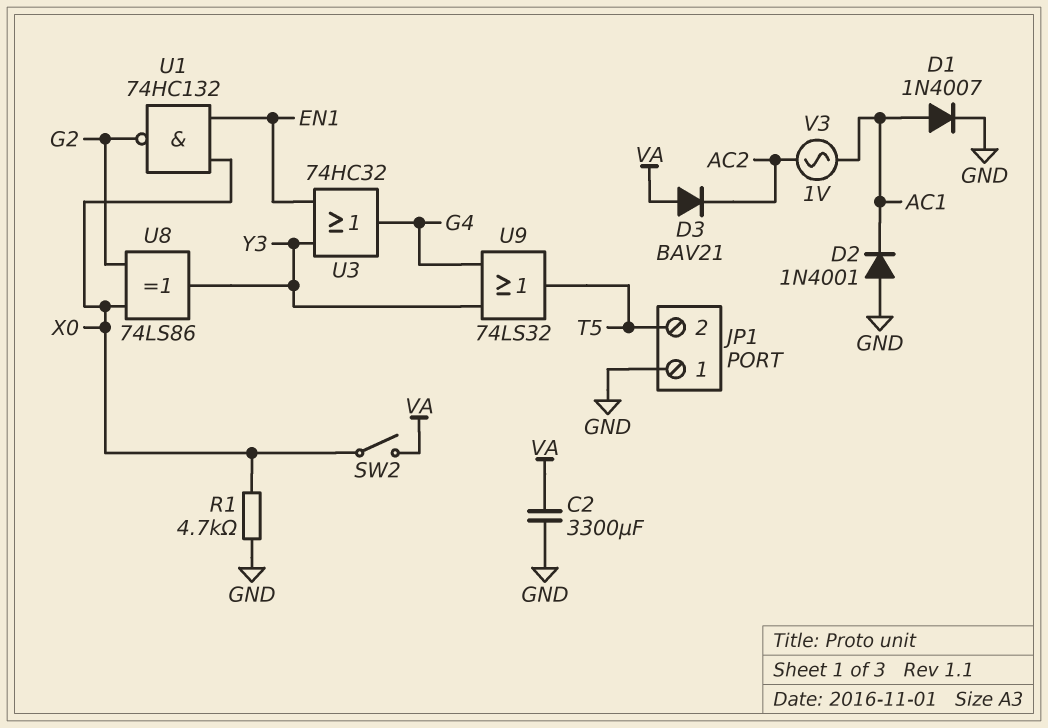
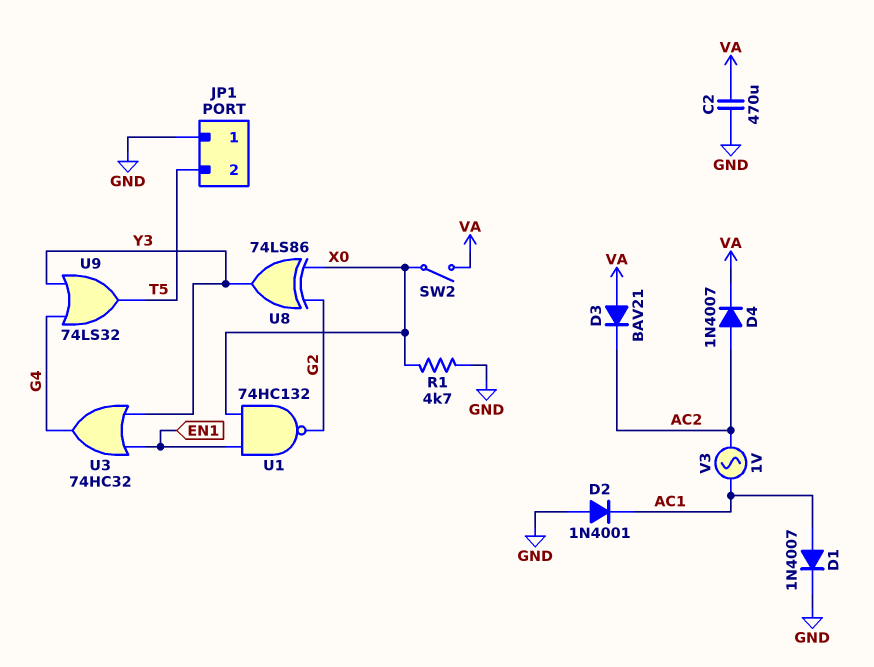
C2: 3300uF (GND, VA) -> 470uF (GND, VA)
D4: none -> diode 1N4007 (A AC2, K VA)

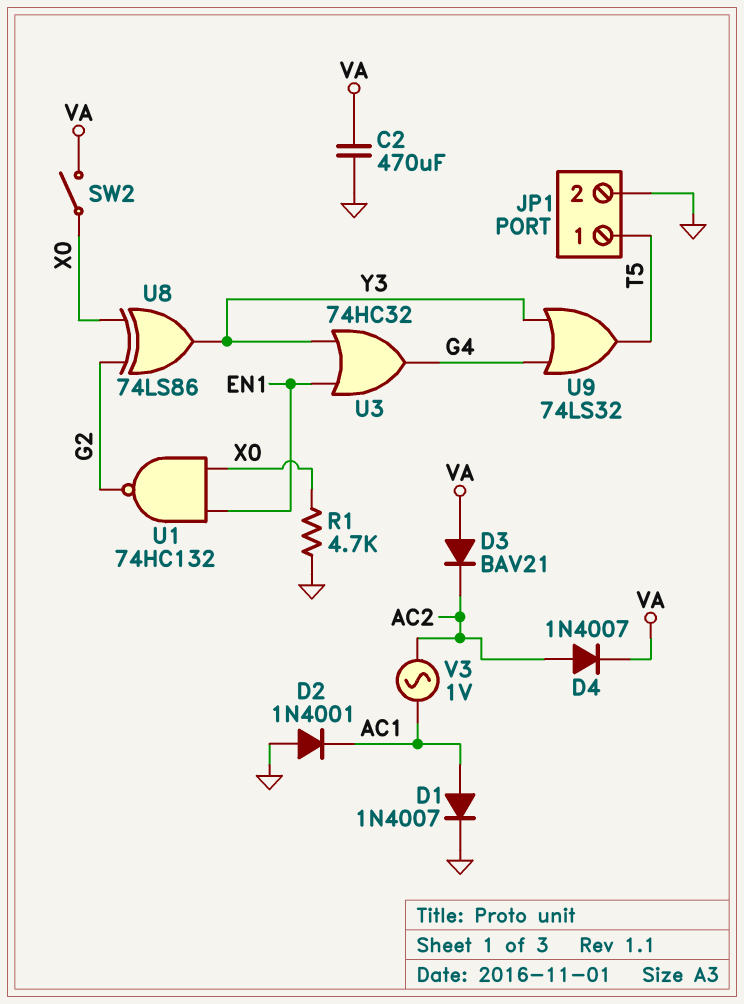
JP1 pin 1: GND -> T5
JP1 pin 2: T5 -> GND

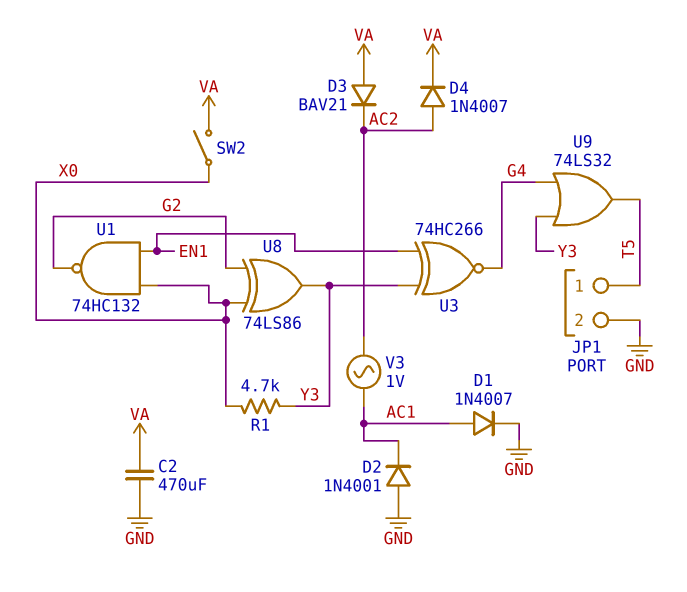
R1: 4.7k (GND, X0) -> 4.7k (X0, Y3)
U3: OR 74HC32 (in EN1, in Y3, out G4) -> XNOR 74HC266 (in EN1, in Y3, out G4)

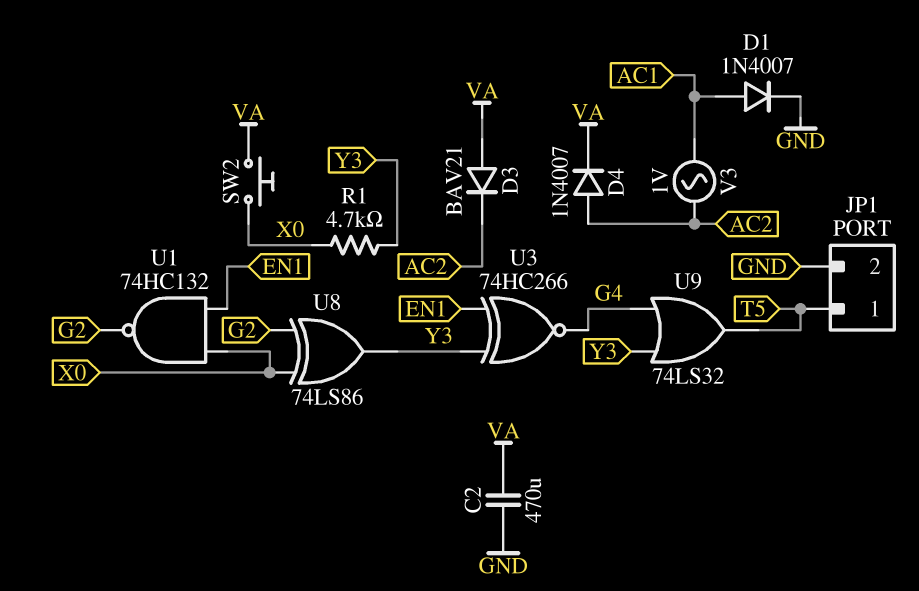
D2: diode 1N4001 (A GND, K AC1) -> none
SW2: switch (VA, X0) -> button (VA, X0)

